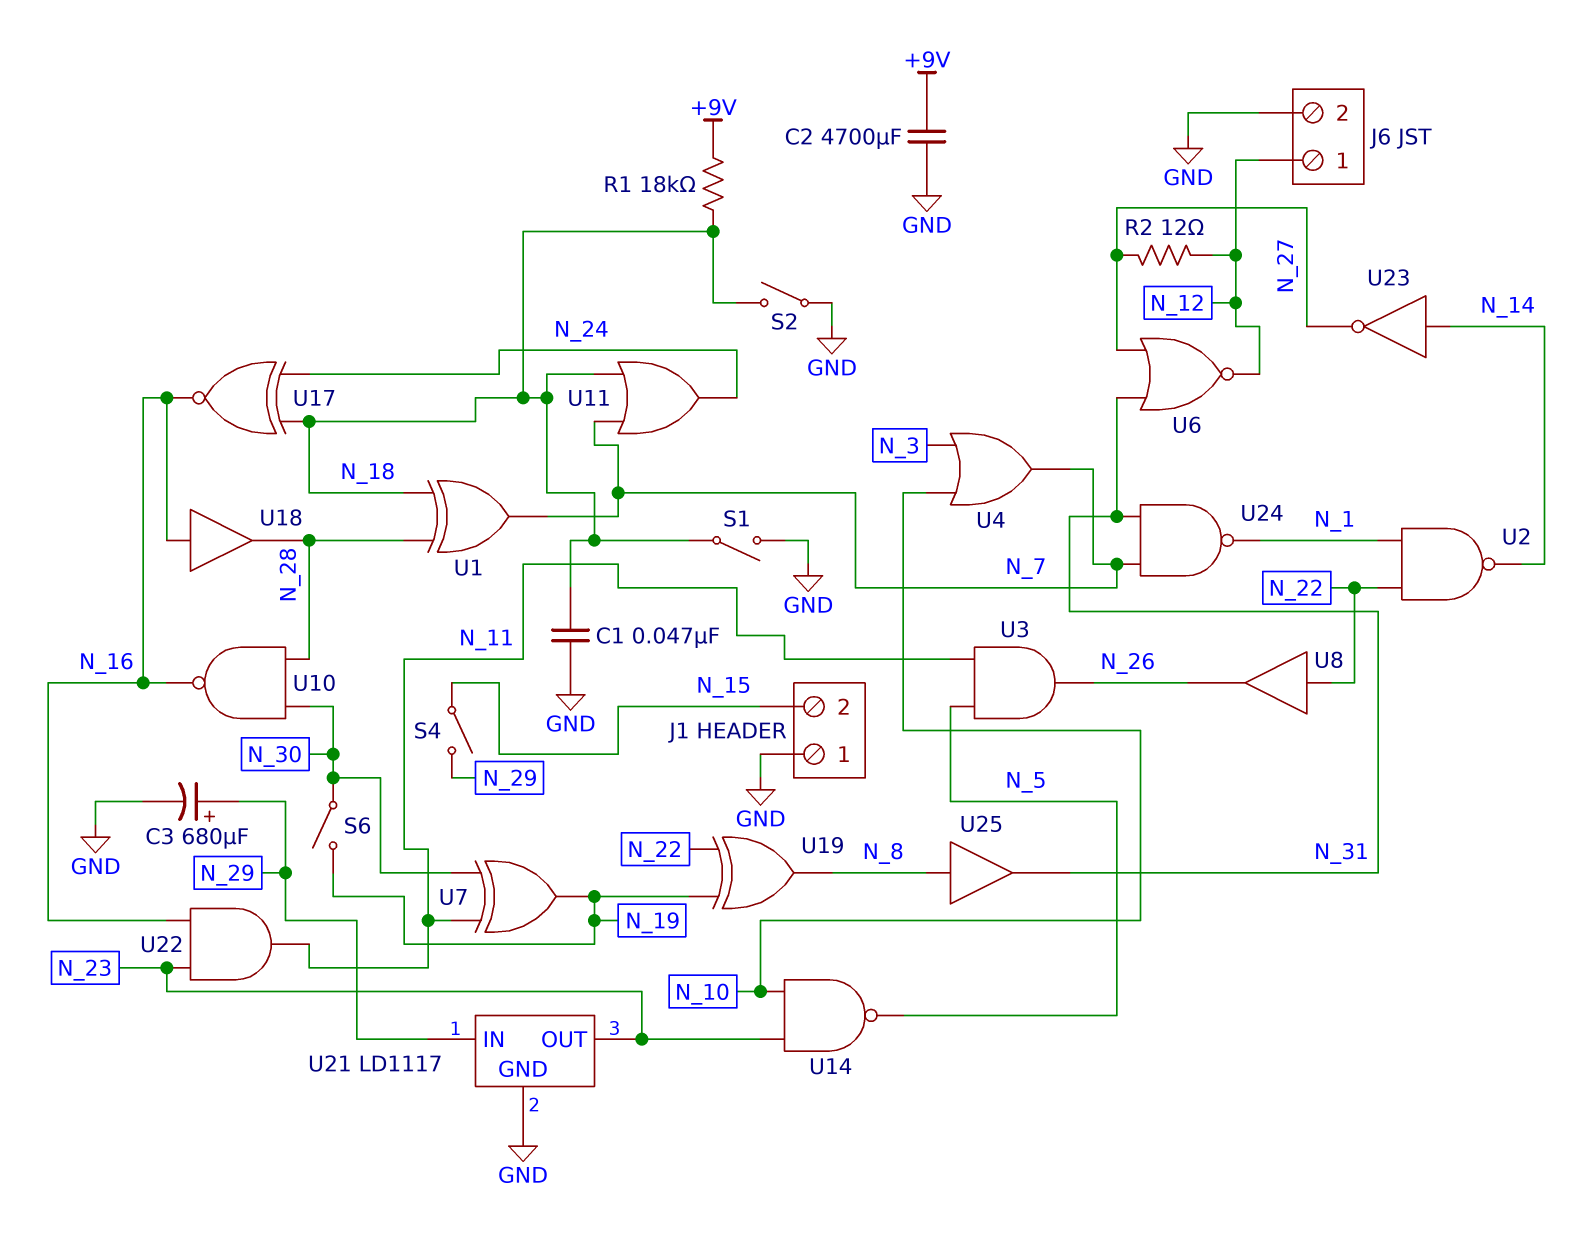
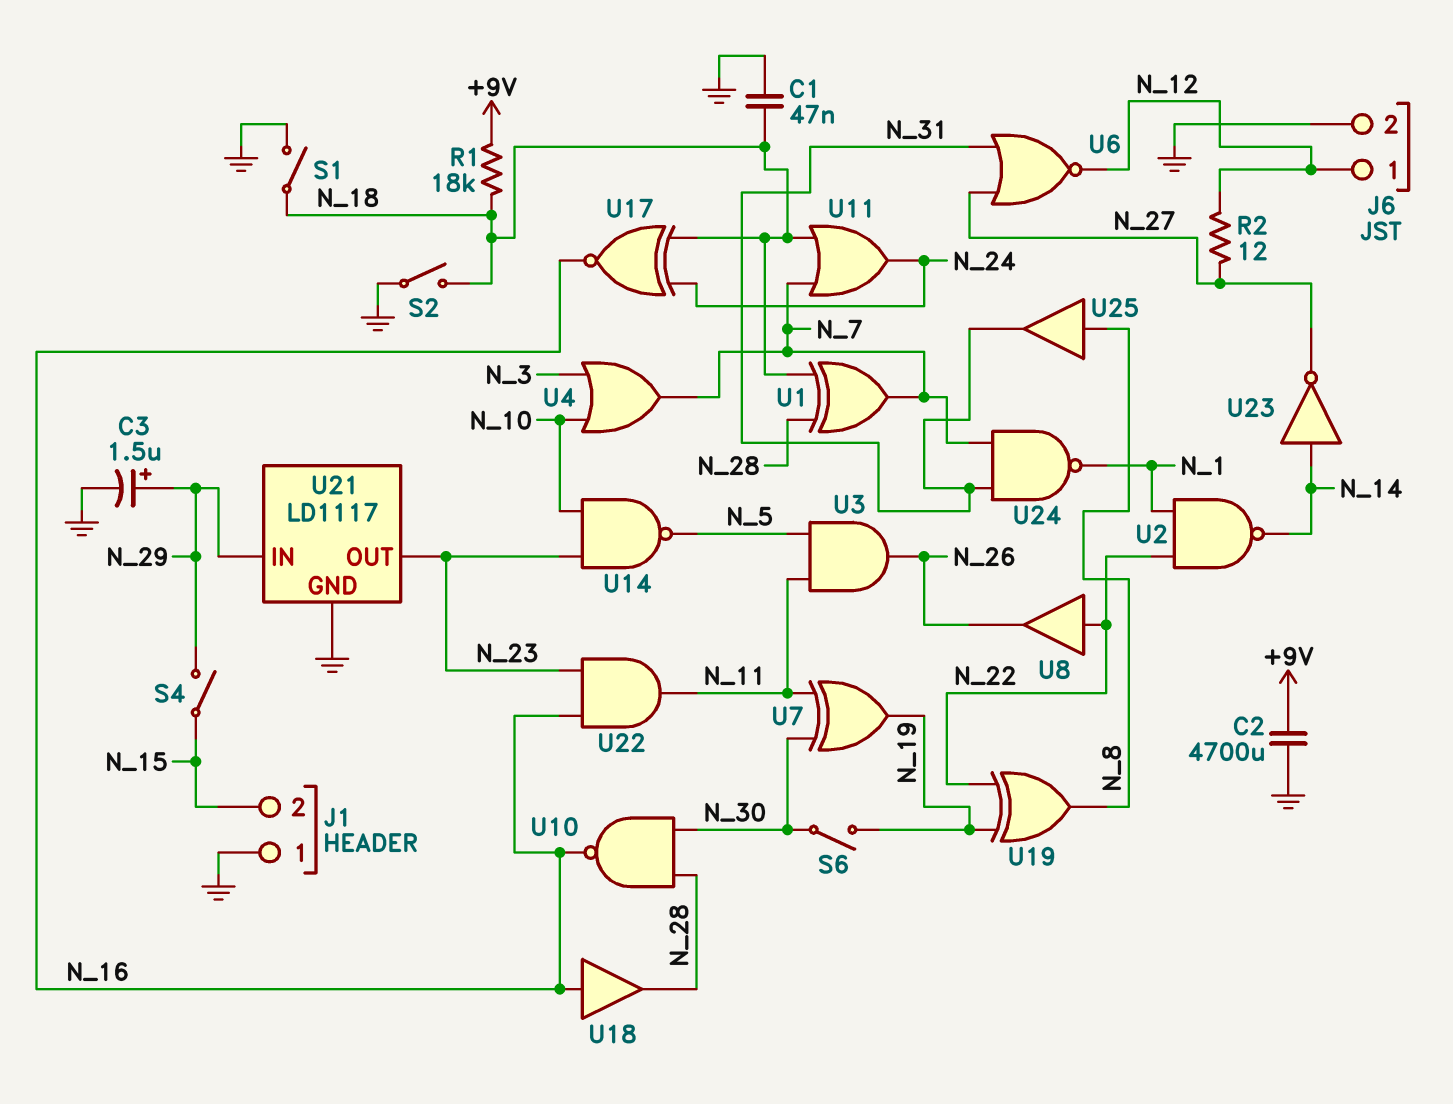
C3: 680uF (plus N_29, minus GND) -> 1.5uF (plus N_29, minus GND)

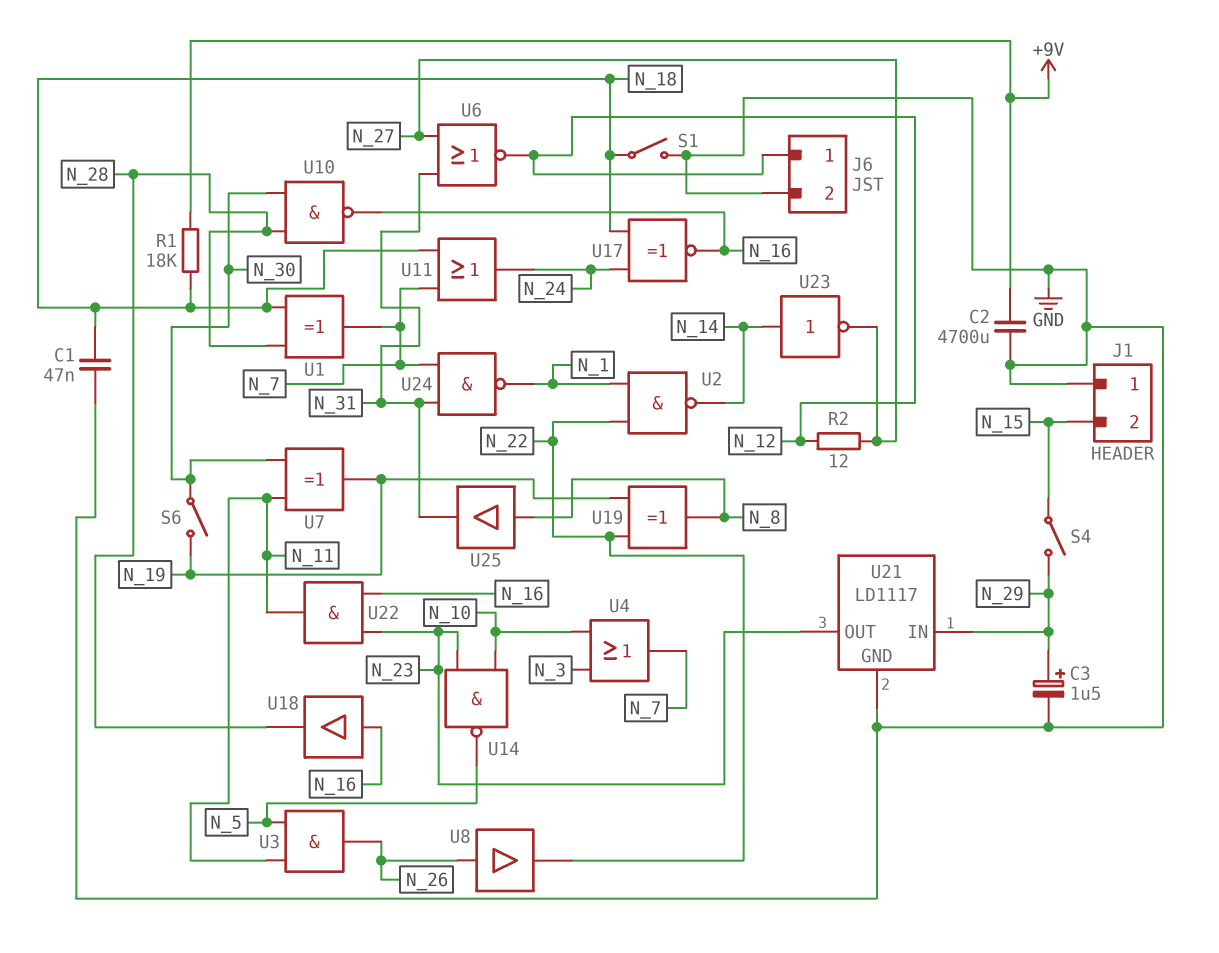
S2: switch (GND, N_18) -> none
U8: buffer (in N_22, out N_26) -> buffer (in N_26, out N_22)

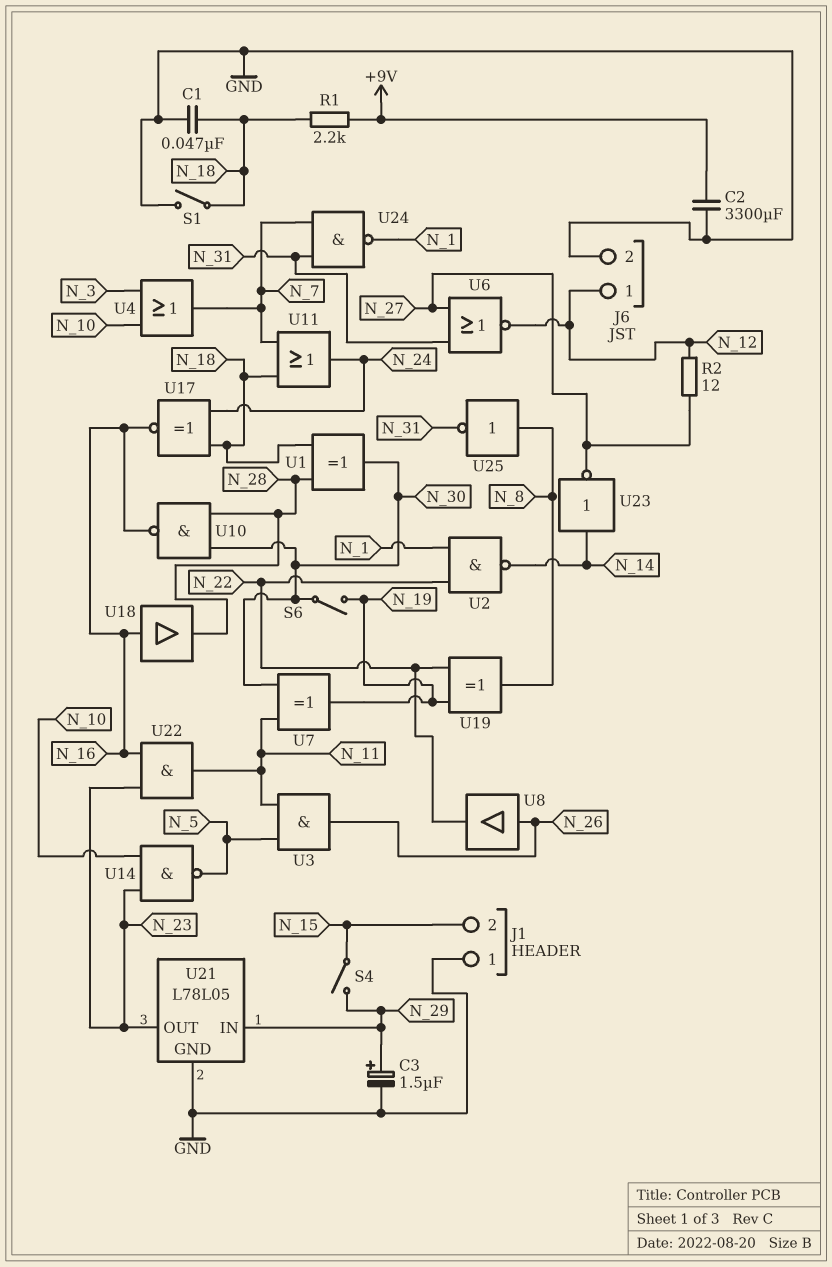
C2: 4700uF (+9V, GND) -> 3300uF (+9V, GND)
R1: 18k (+9V, N_18) -> 2.2k (+9V, N_18)
U1: XOR (in N_18, in N_28, out N_7) -> XOR (in N_18, in N_28, out N_30)
U21: LD1117 -> L78L05
U25: buffer (in N_8, out N_31) -> NOT (in N_8, out N_31)

